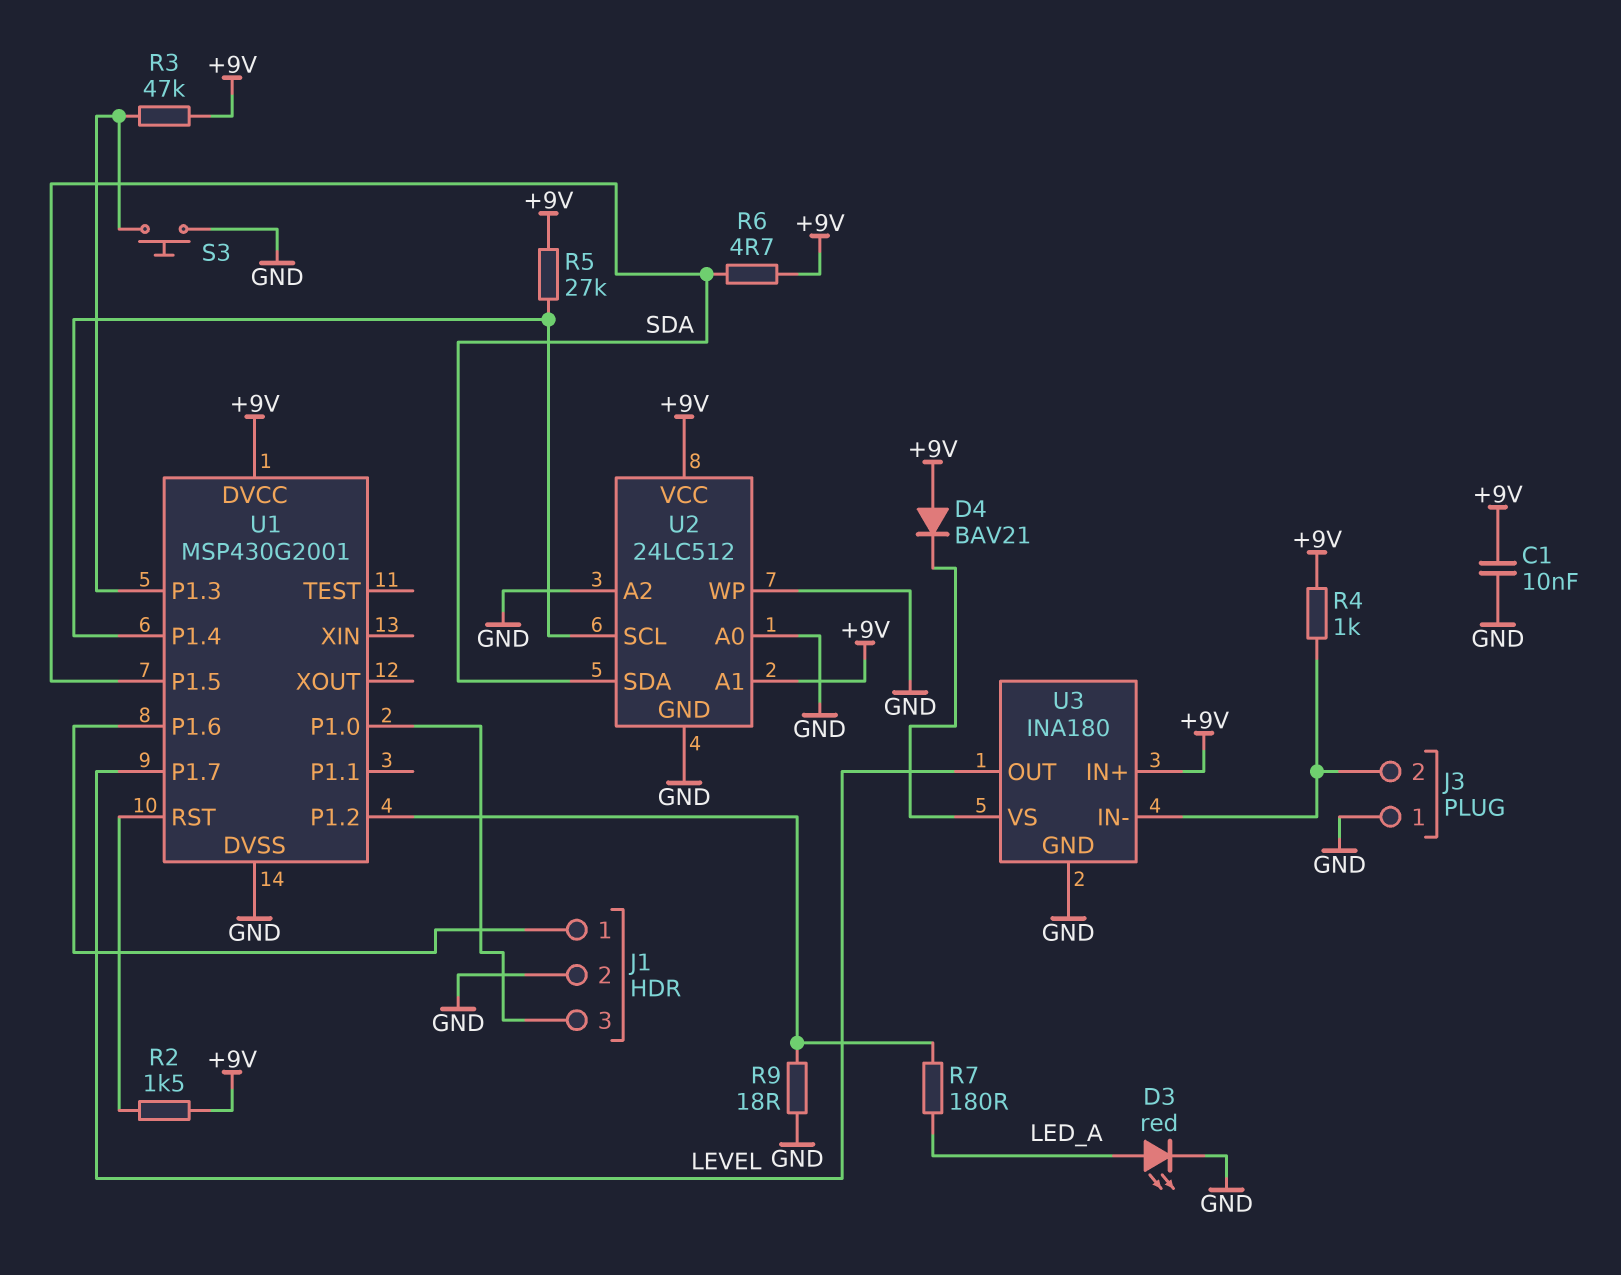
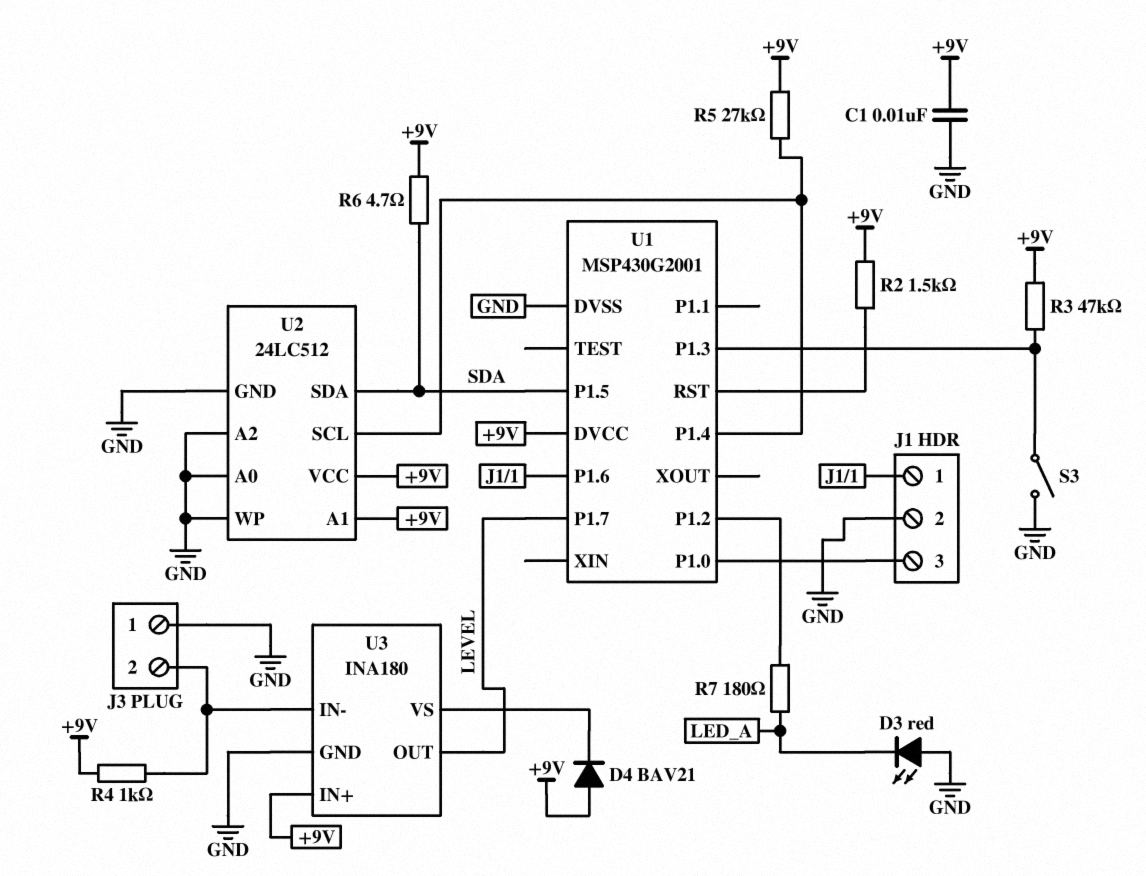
D3: LED red (A LED_A, K GND) -> LED red (A GND, K LED_A)
R9: 18 (GND, U1/P1.2) -> none
S3: button (GND, U1/P1.3) -> switch (GND, U1/P1.3)

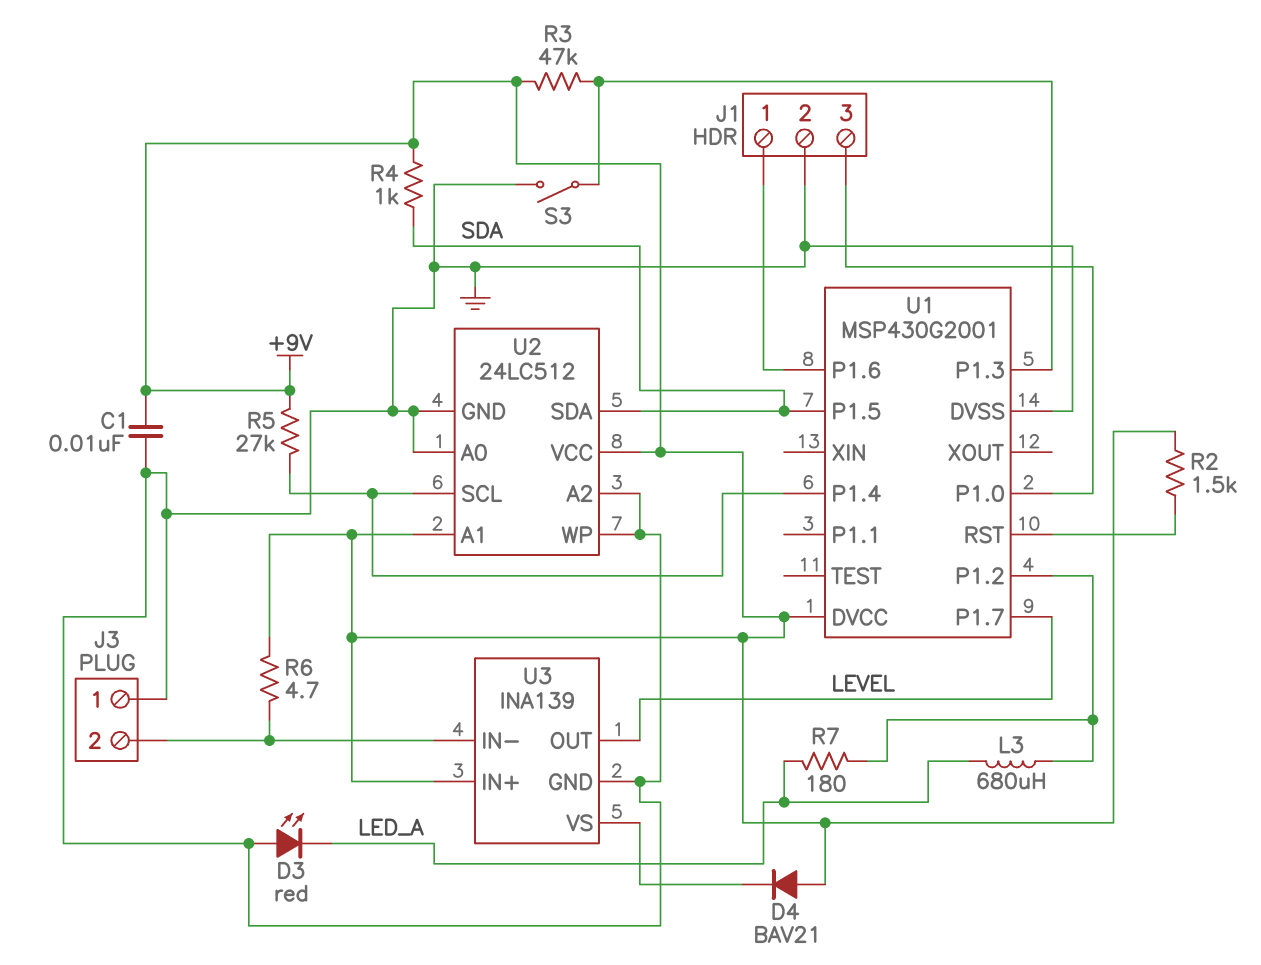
L3: none -> 680uH (LED_A, U1/P1.2)
R4: 1k (+9V, J3/2) -> 1k (+9V, SDA)
R6: 4.7 (+9V, SDA) -> 4.7 (+9V, J3/2)
U3: INA180 -> INA139

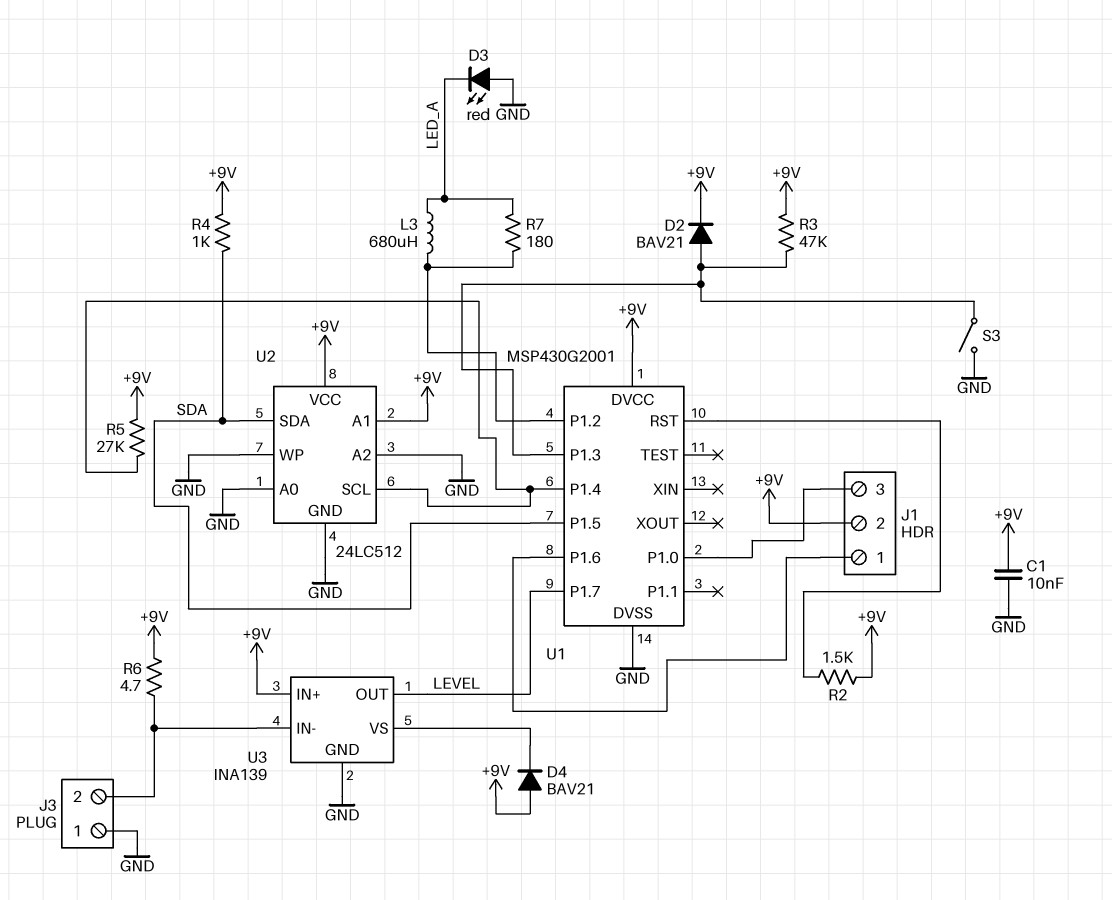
D2: none -> diode BAV21 (A U1/P1.3, K +9V)
J1 pin 2: GND -> +9V

